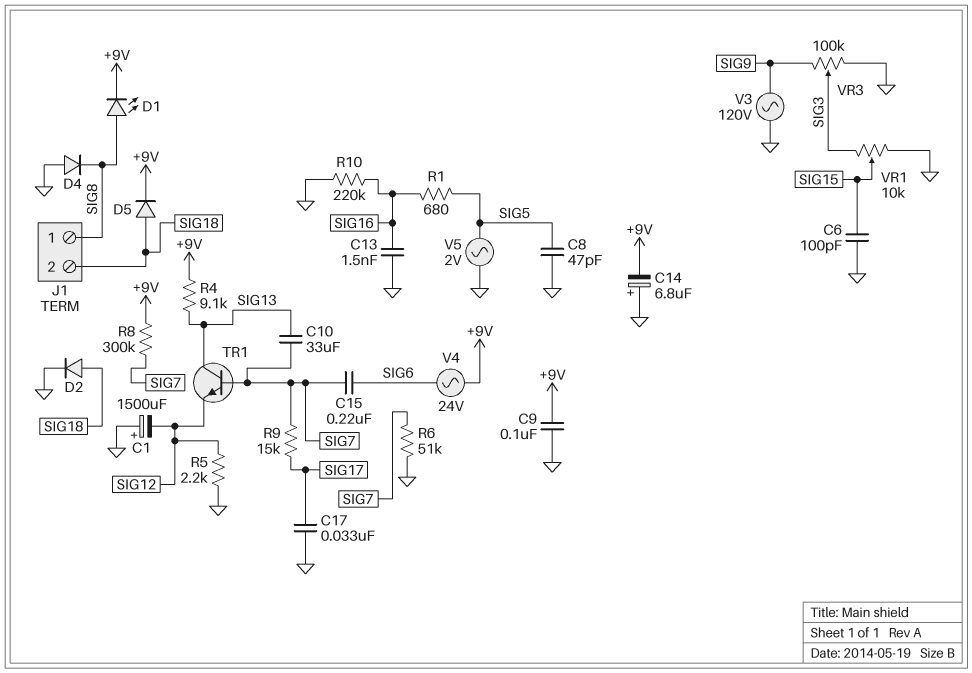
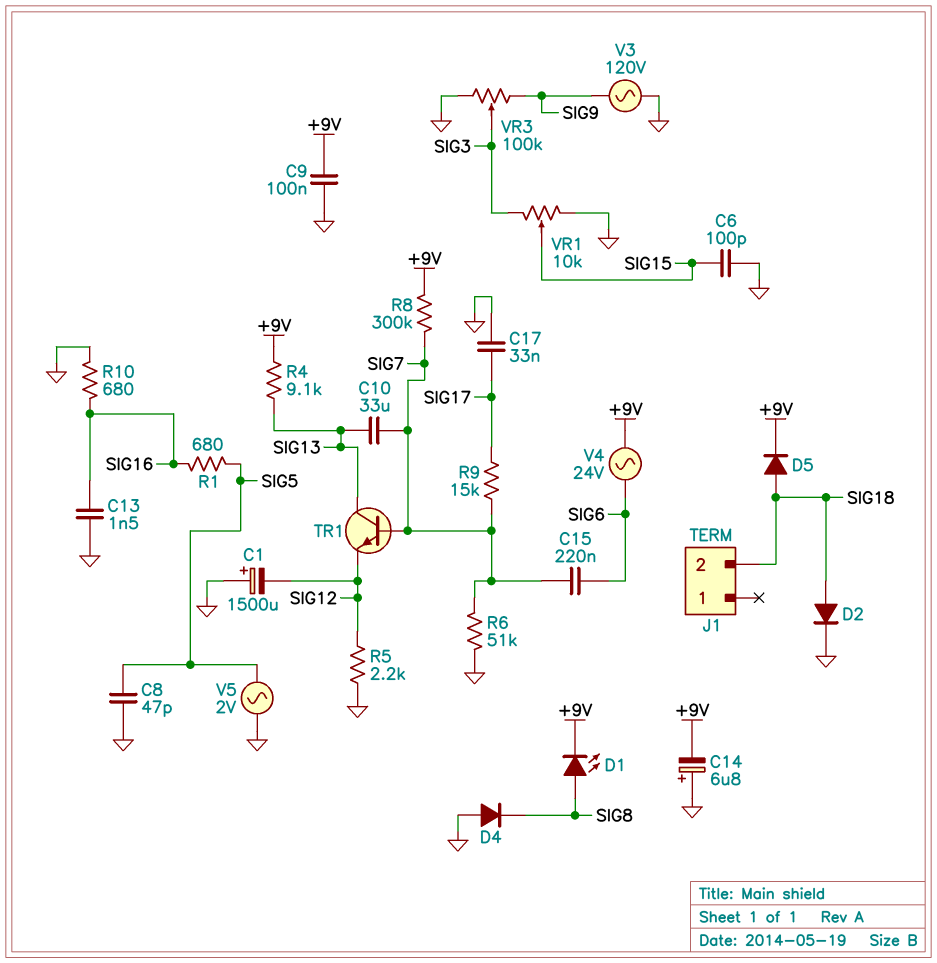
J1 pin 1: SIG8 -> none
R10: 220k (GND, SIG16) -> 680 (GND, SIG16)

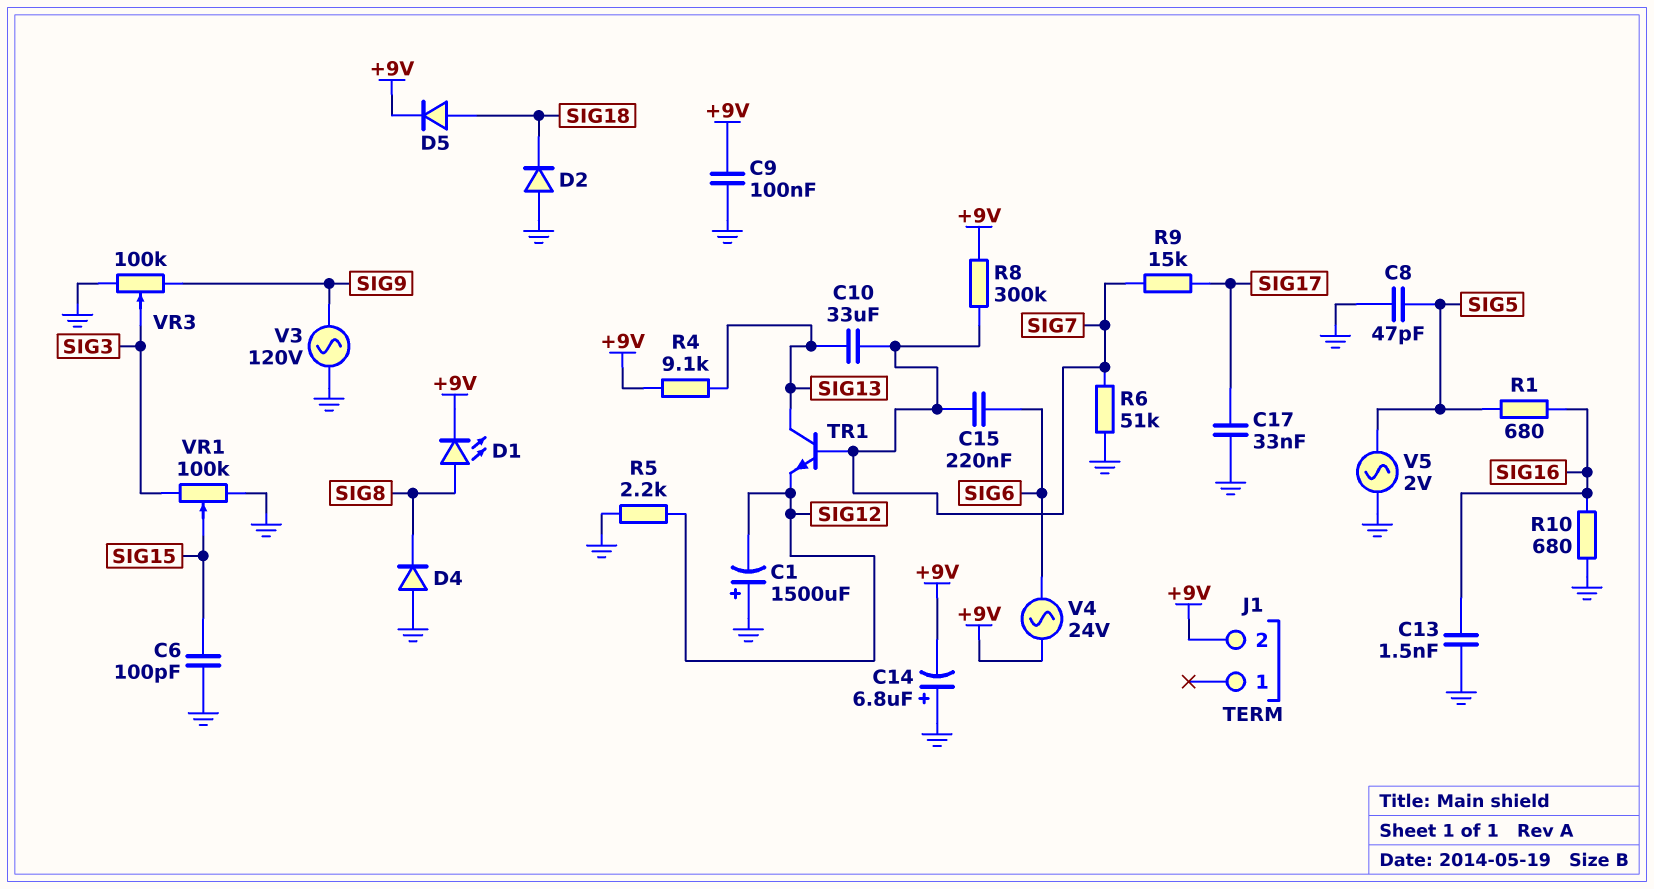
D2: diode (A SIG18, K GND) -> diode (A GND, K SIG18)
J1 pin 2: SIG18 -> +9V
VR1: 10k (GND, SIG3, wiper SIG15) -> 100k (GND, SIG3, wiper SIG15)

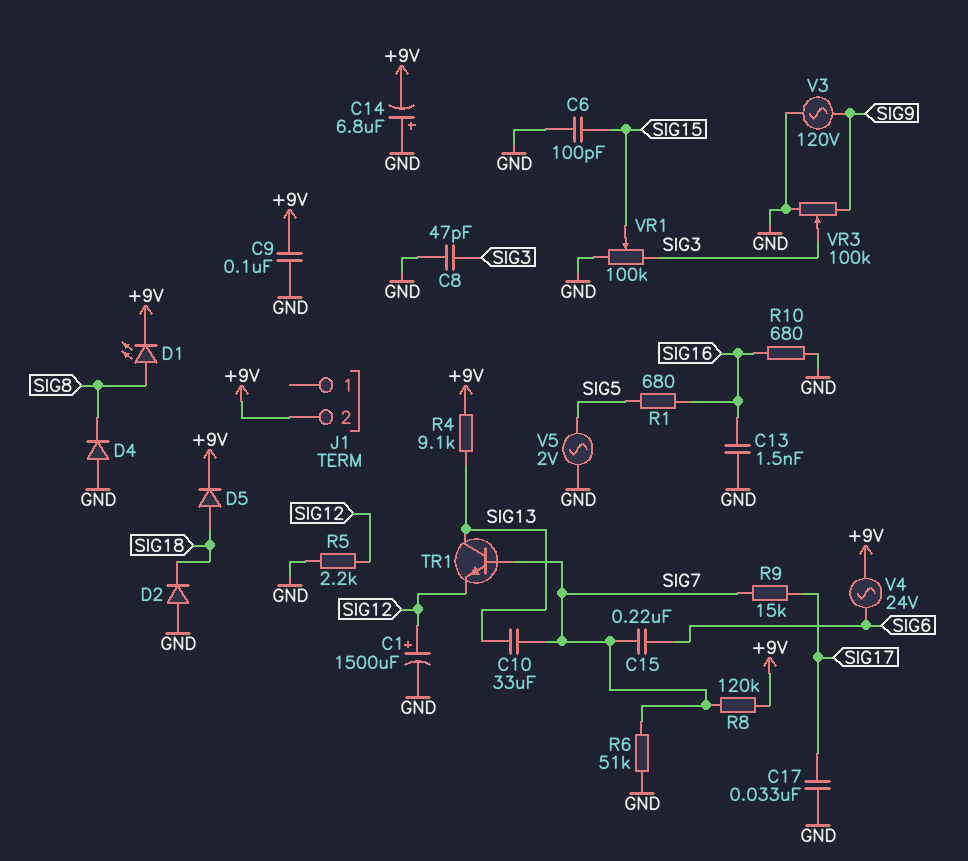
C1: 1500uF (plus GND, minus SIG12) -> 1500uF (plus SIG12, minus GND)
C8: 47pF (GND, SIG5) -> 47pF (GND, SIG3)
R8: 300k (+9V, SIG7) -> 120k (+9V, SIG7)

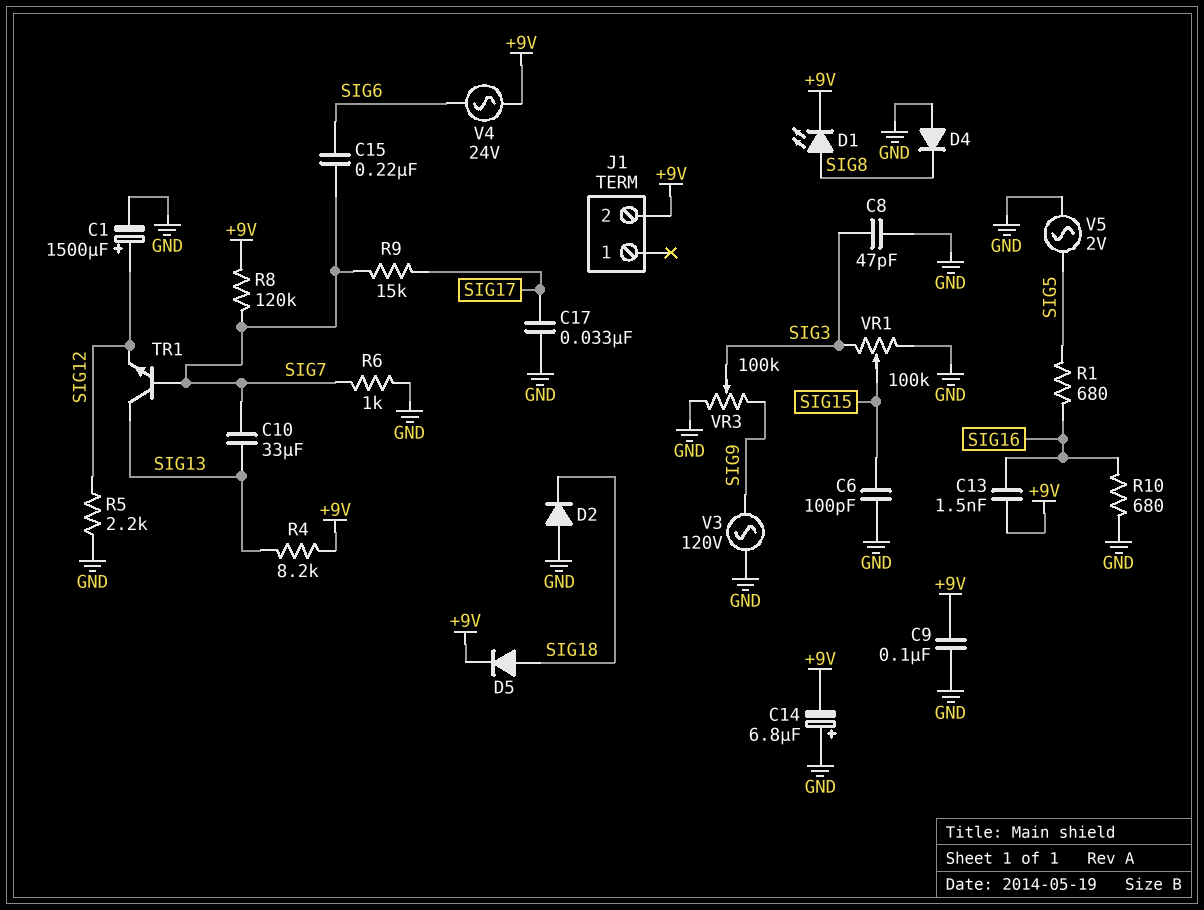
C13: 1.5nF (GND, SIG16) -> 1.5nF (+9V, SIG16)
R4: 9.1k (+9V, SIG13) -> 8.2k (+9V, SIG13)
R6: 51k (GND, SIG7) -> 1k (GND, SIG7)

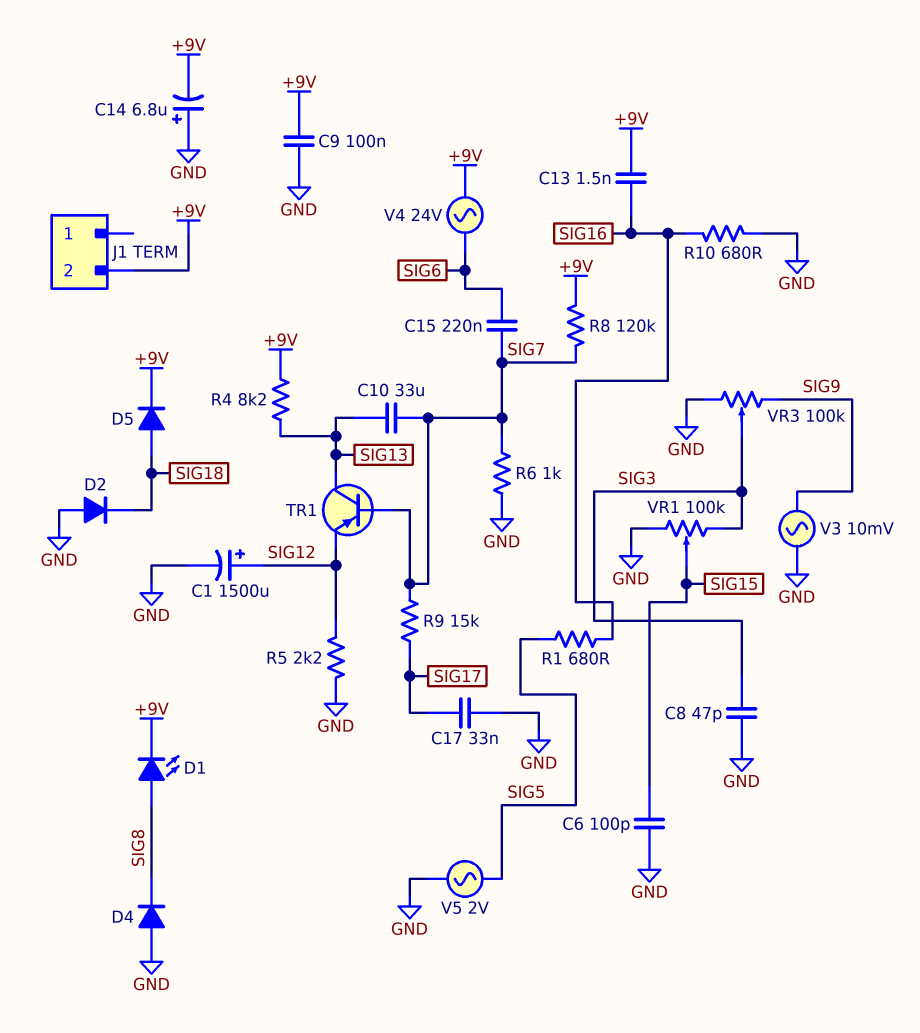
TR1: NPN (B SIG7, C SIG13, E SIG12) -> PNP (B SIG7, C SIG13, E SIG12)
V3: AC 120V (GND, SIG9) -> AC 10mV (GND, SIG9)

